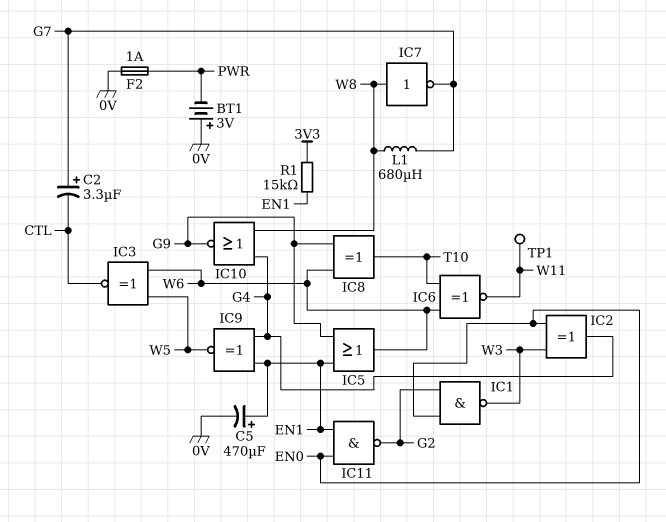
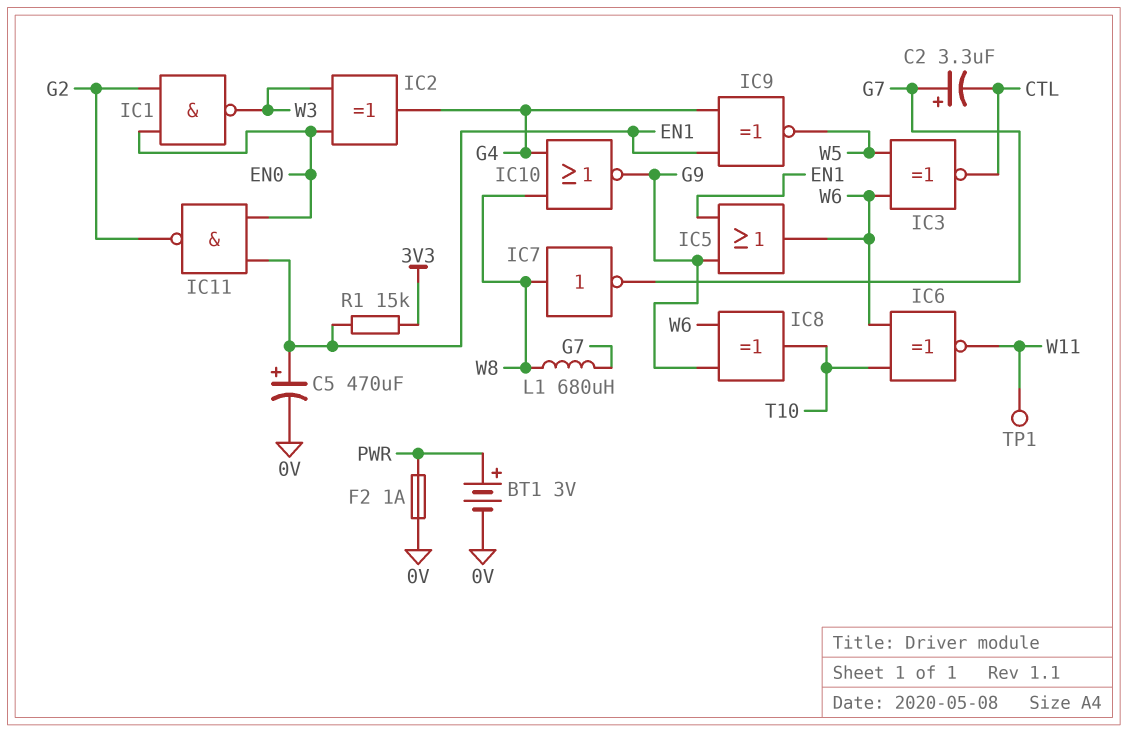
BT1: 3V (plus 0V, minus PWR) -> 3V (plus PWR, minus 0V)

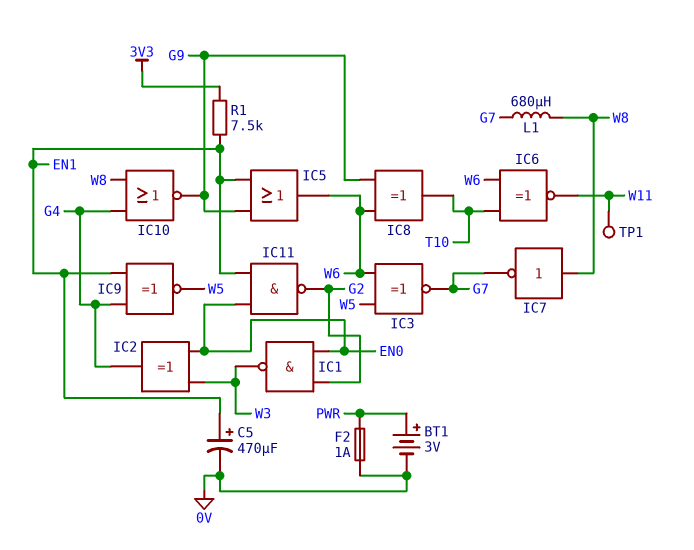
C2: 3.3uF (plus G7, minus CTL) -> none
IC3: XNOR (in W5, in W6, out CTL) -> XNOR (in W5, in W6, out G7)
R1: 15k (3V3, EN1) -> 7.5k (3V3, EN1)

